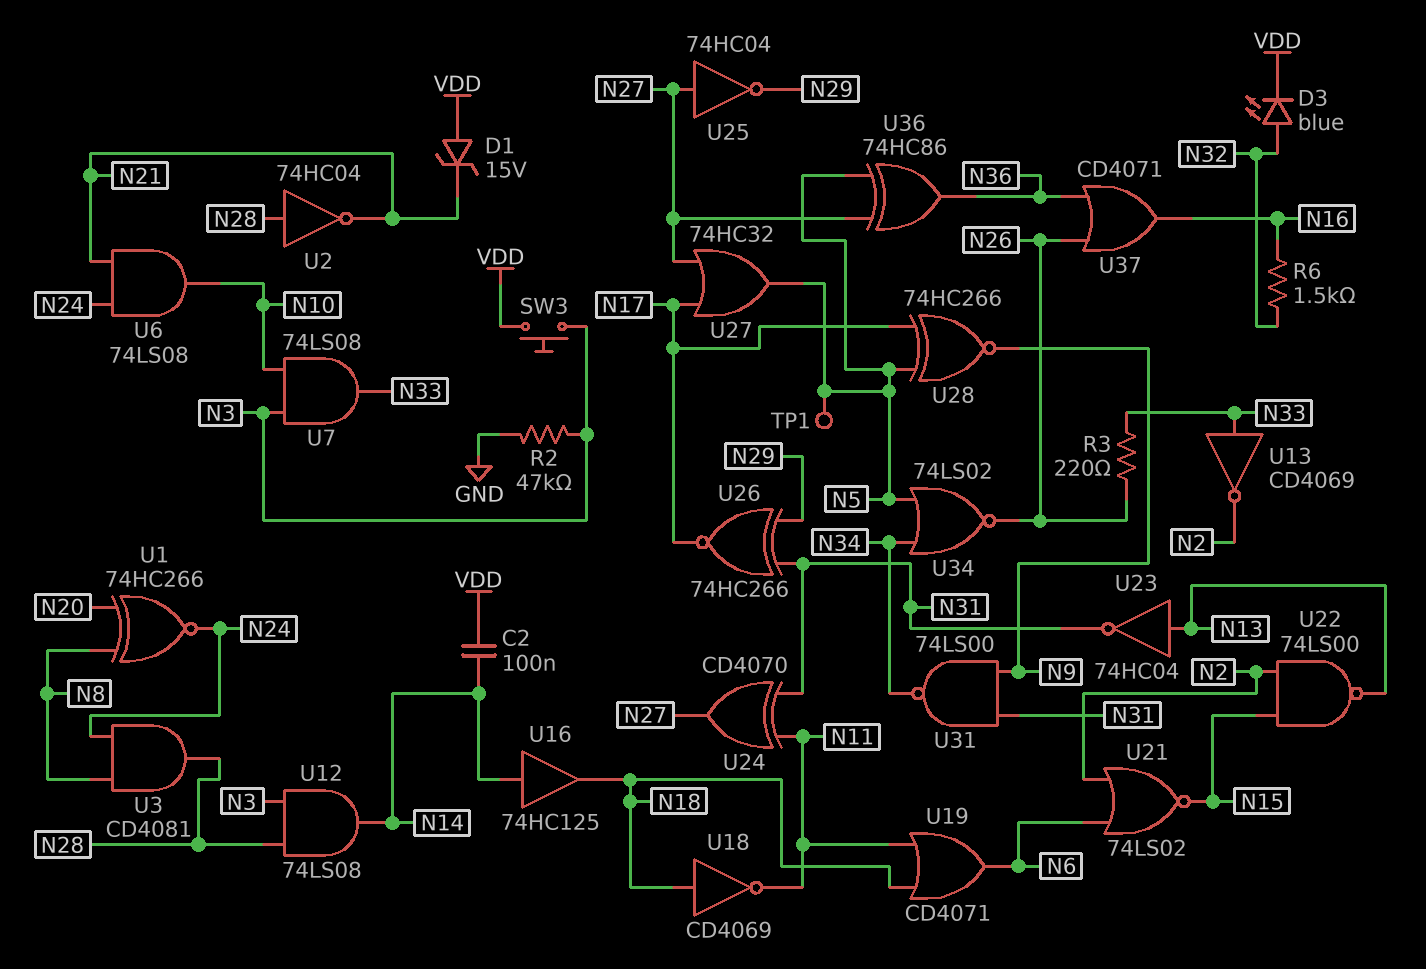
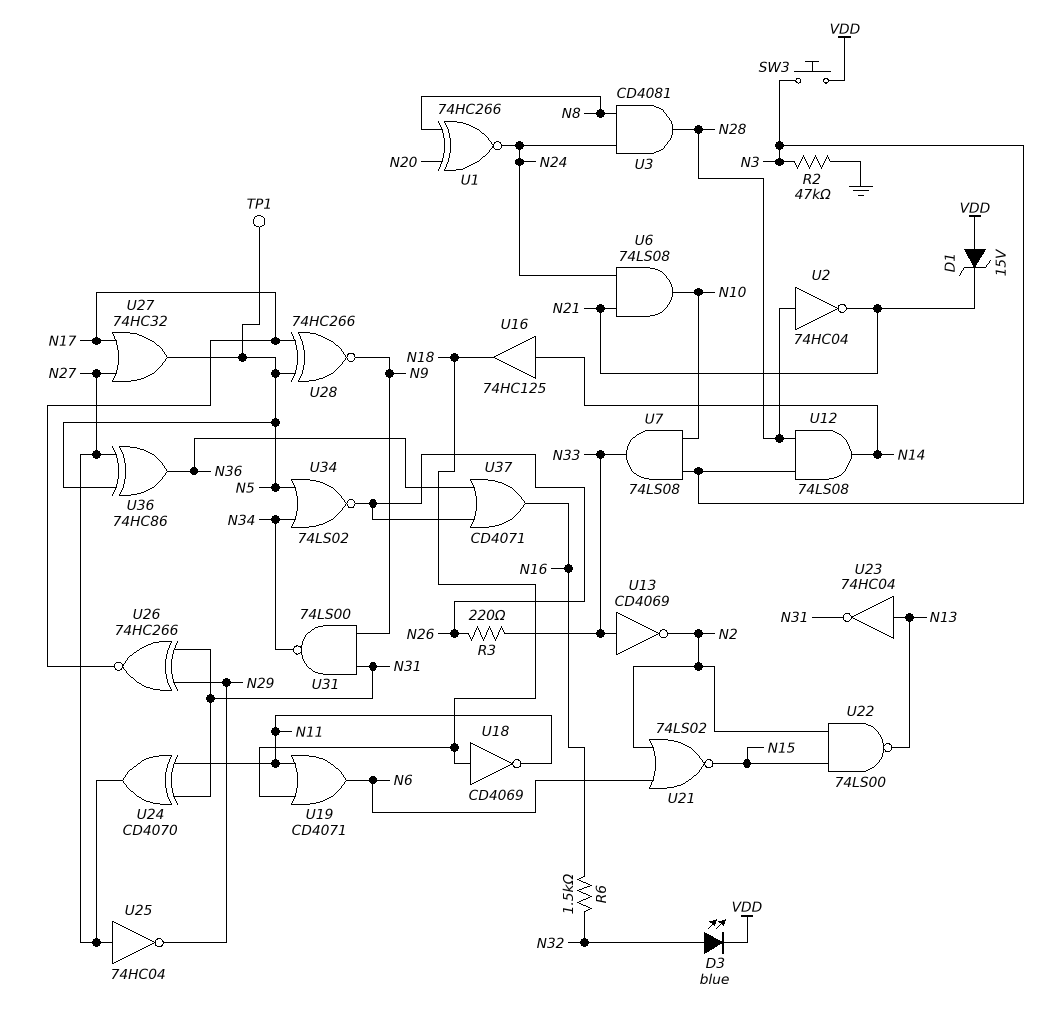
C2: 100nF (N14, VDD) -> none

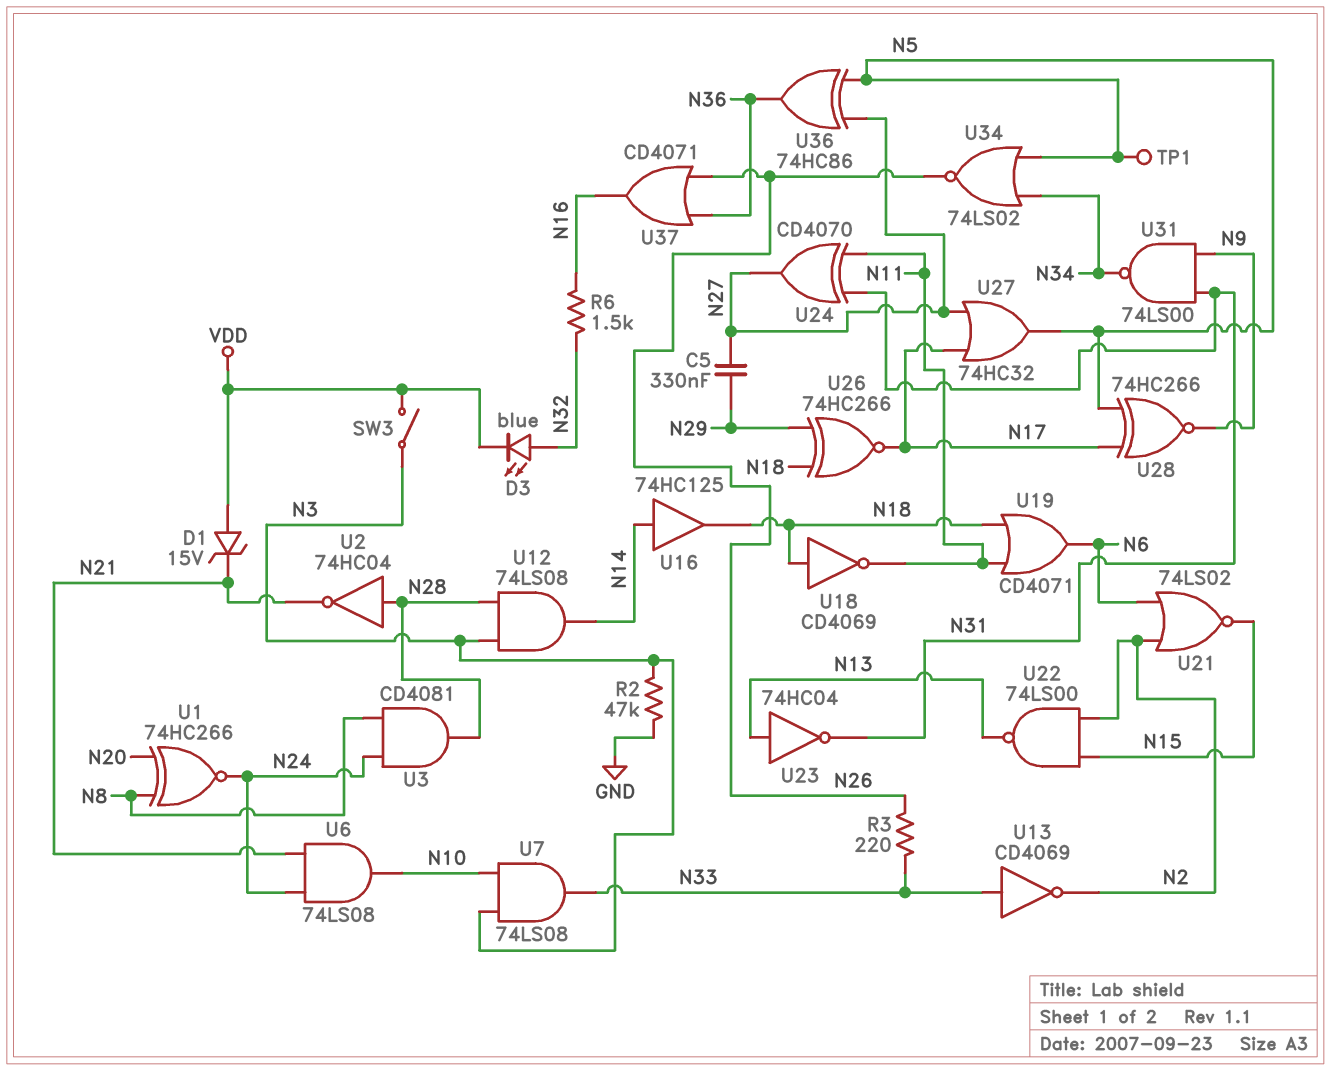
C5: none -> 330nF (N27, N29)
SW3: button (N3, VDD) -> switch (N3, VDD)
U25: NOT 74HC04 (in N27, out N29) -> none
U26: XNOR 74HC266 (in N29, in N31, out N17) -> XNOR 74HC266 (in N18, in N29, out N17)

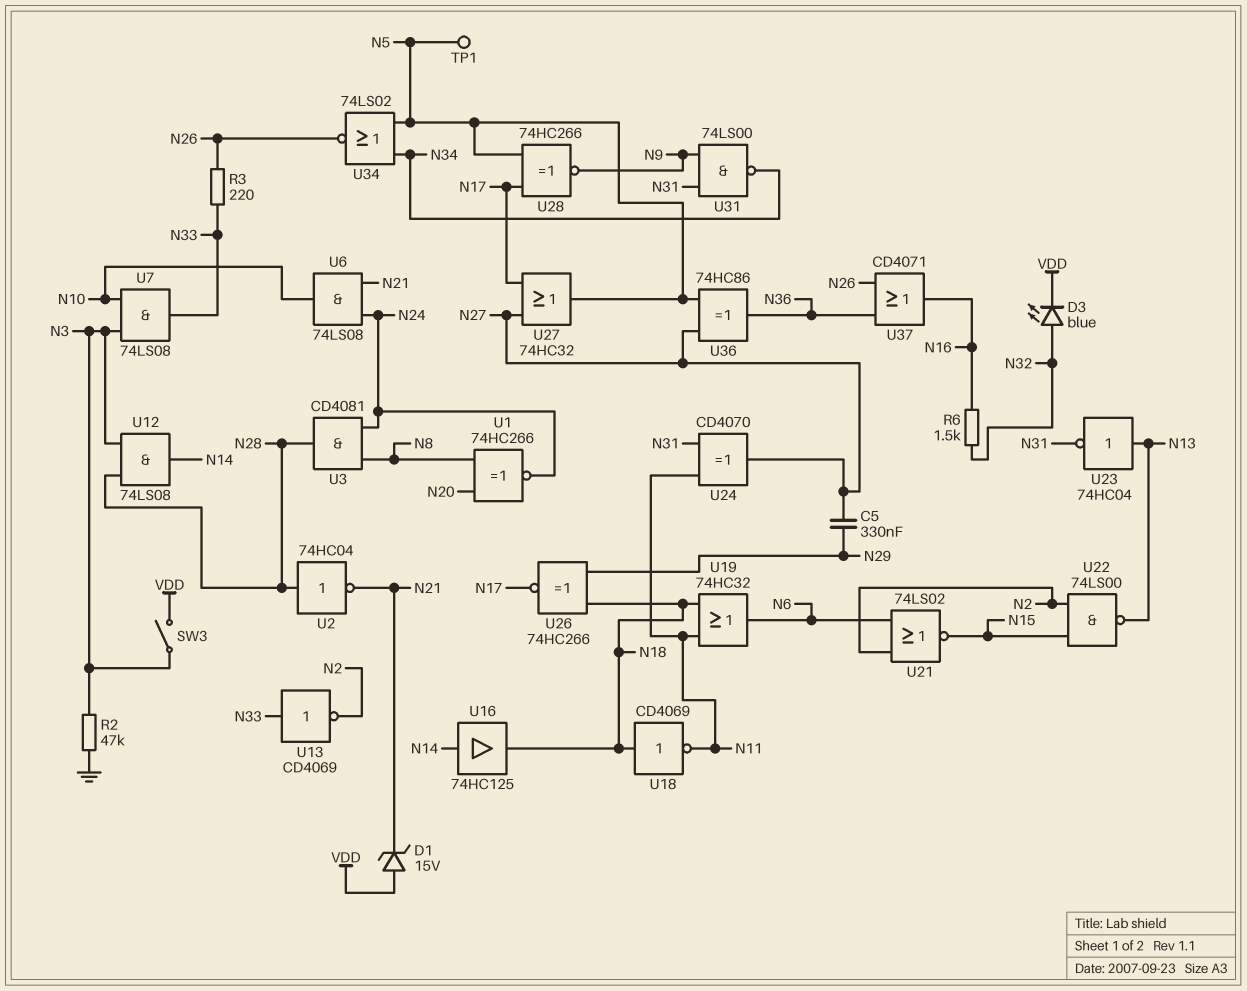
U19: OR CD4071 (in N11, in N18, out N6) -> OR 74HC32 (in N11, in N18, out N6)

